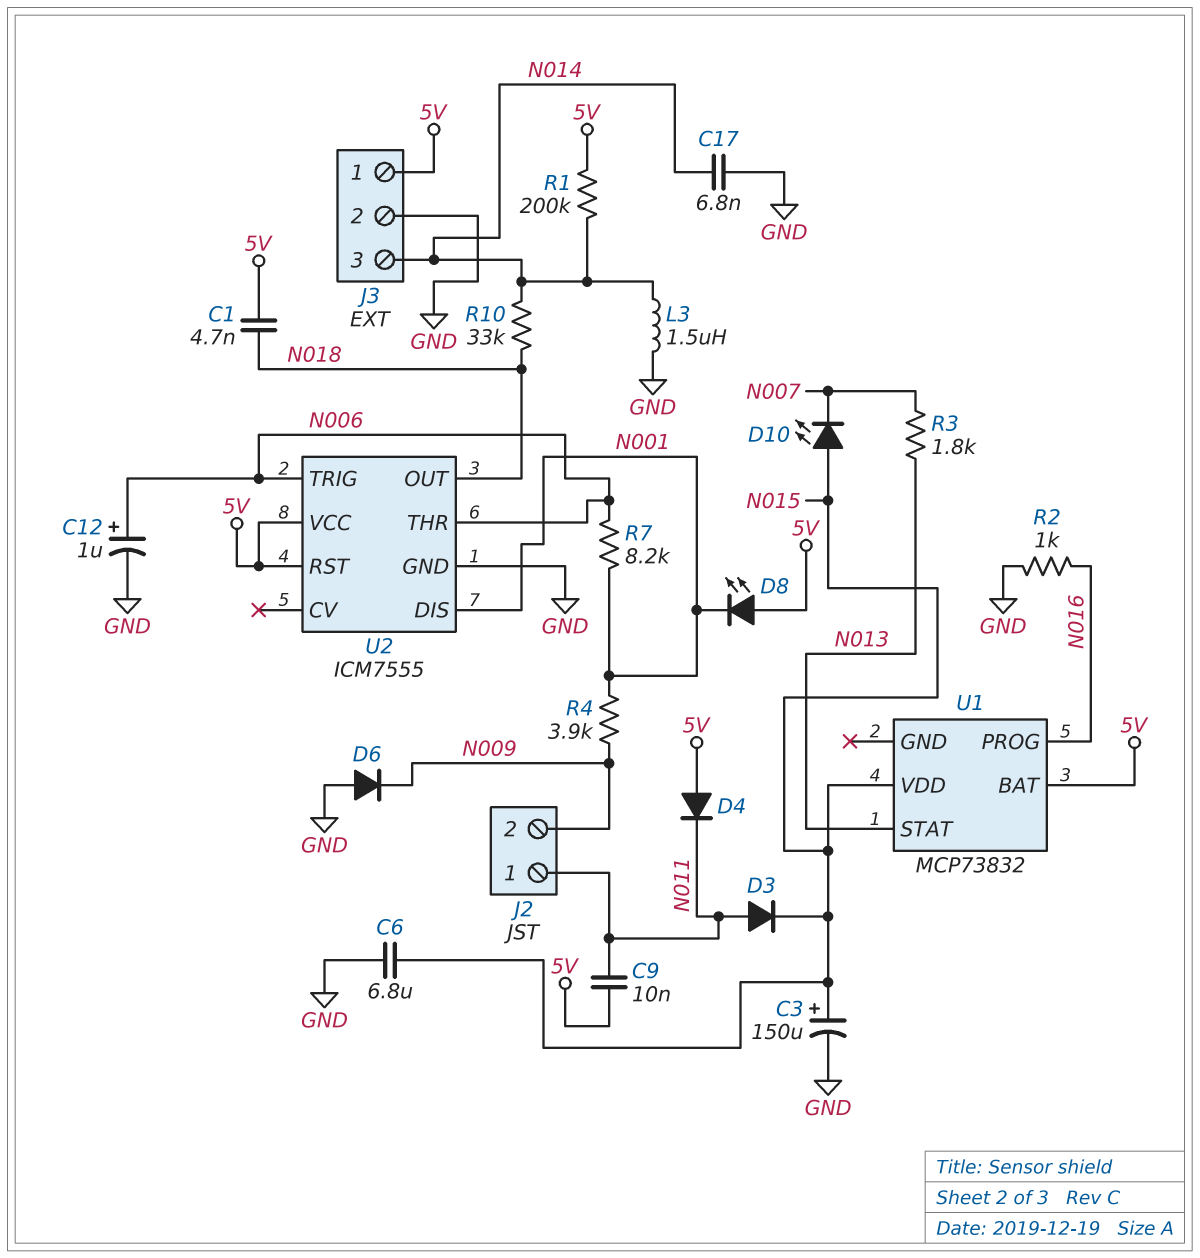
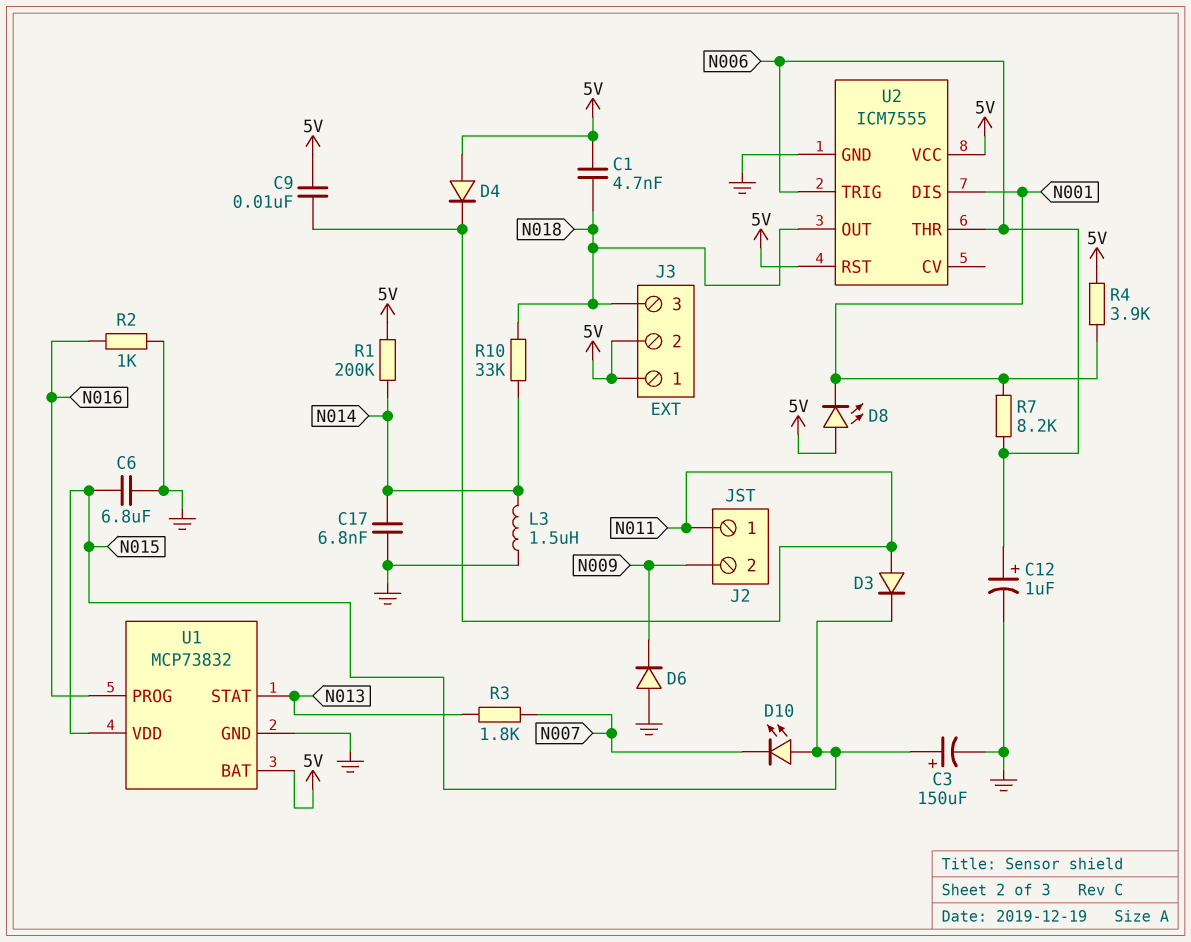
J3 pin 2: GND -> 5V
J3 pin 3: N014 -> N018
R4: 3.9k (N001, N009) -> 3.9k (5V, N001)
U1 pin GND: none -> GND

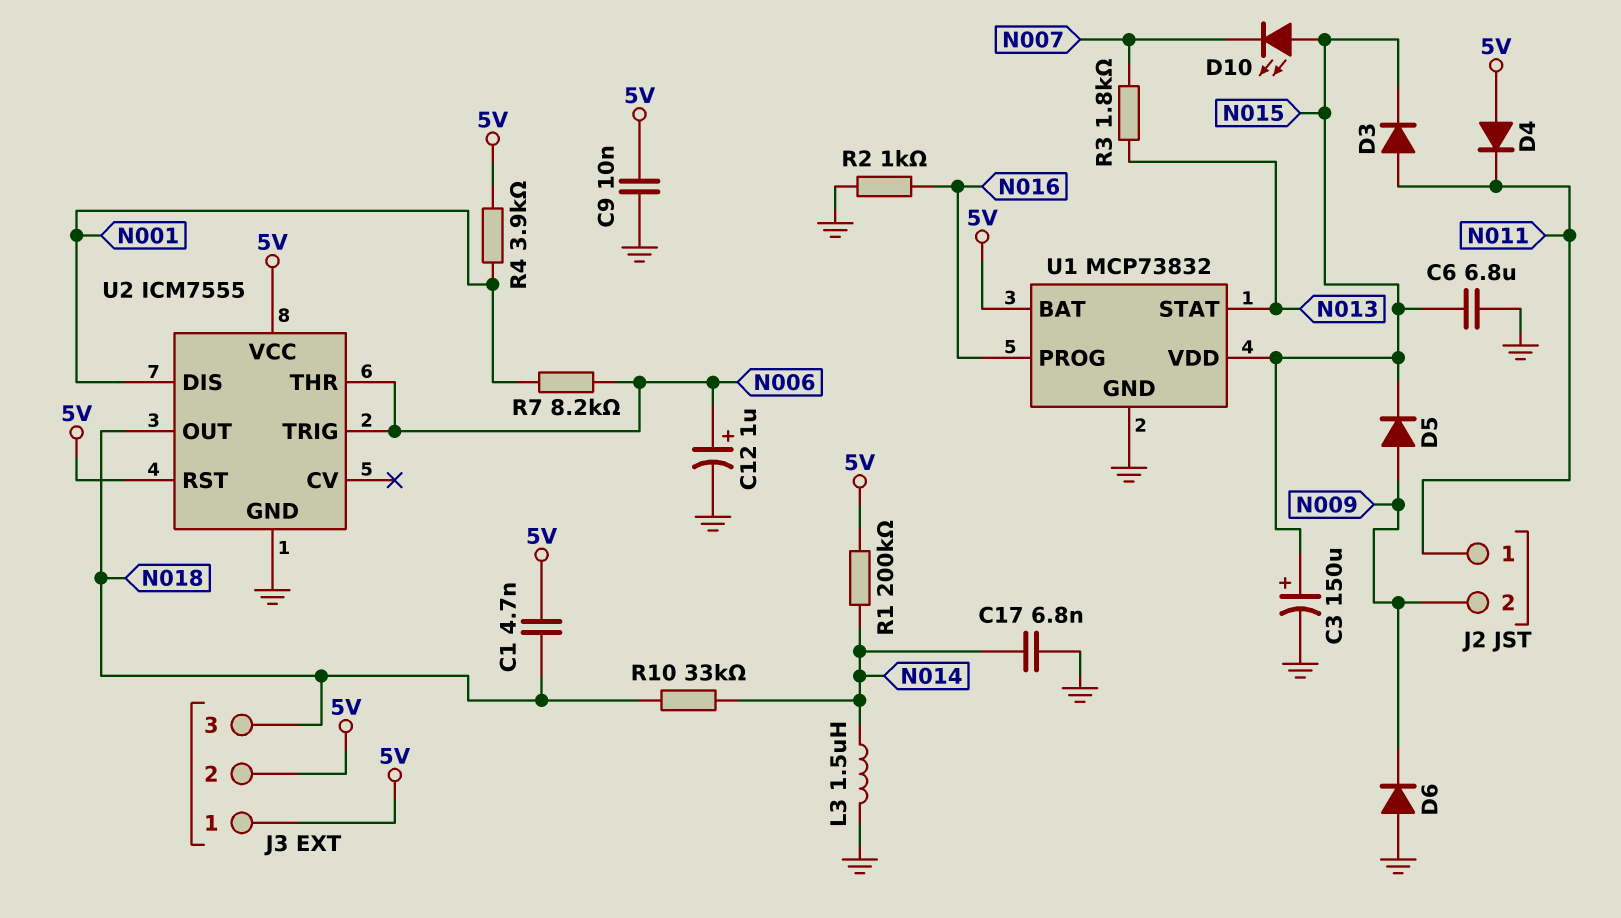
C9: 10nF (5V, N011) -> 10nF (5V, GND)
D5: none -> diode (A N009, K N015)
D8: LED (A 5V, K N001) -> none

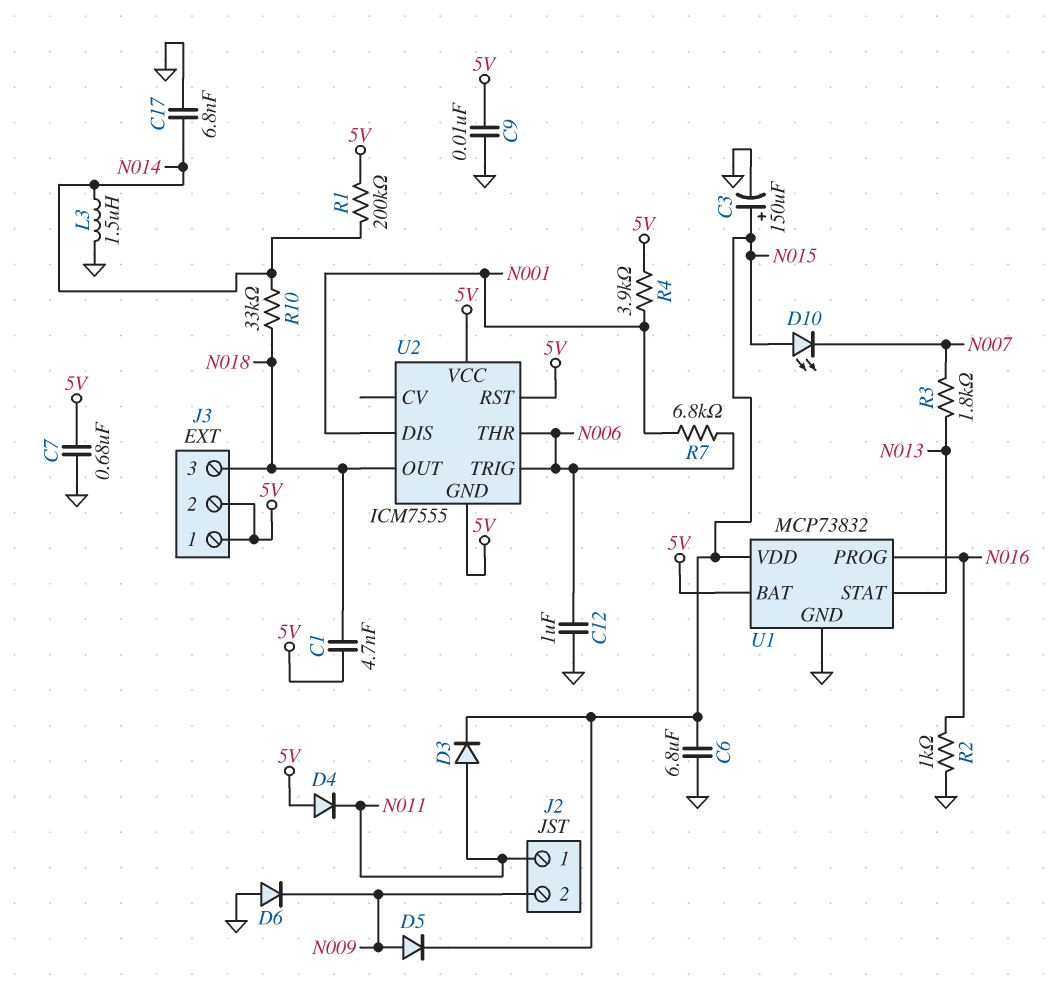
C7: none -> 680nF (5V, GND)
C12: 1uF (plus N006, minus GND) -> 1uF (GND, N006)
R7: 8.2k (N001, N006) -> 6.8k (N001, N006)
U2 pin GND: GND -> 5V

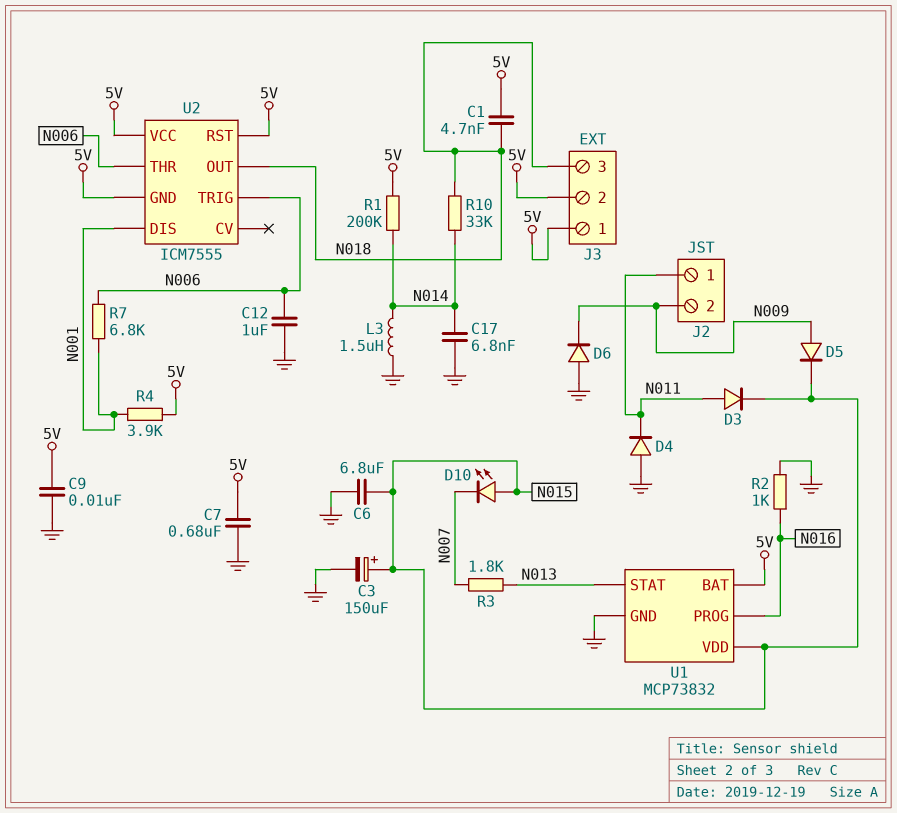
D4: diode (A 5V, K N011) -> diode (A GND, K N011)

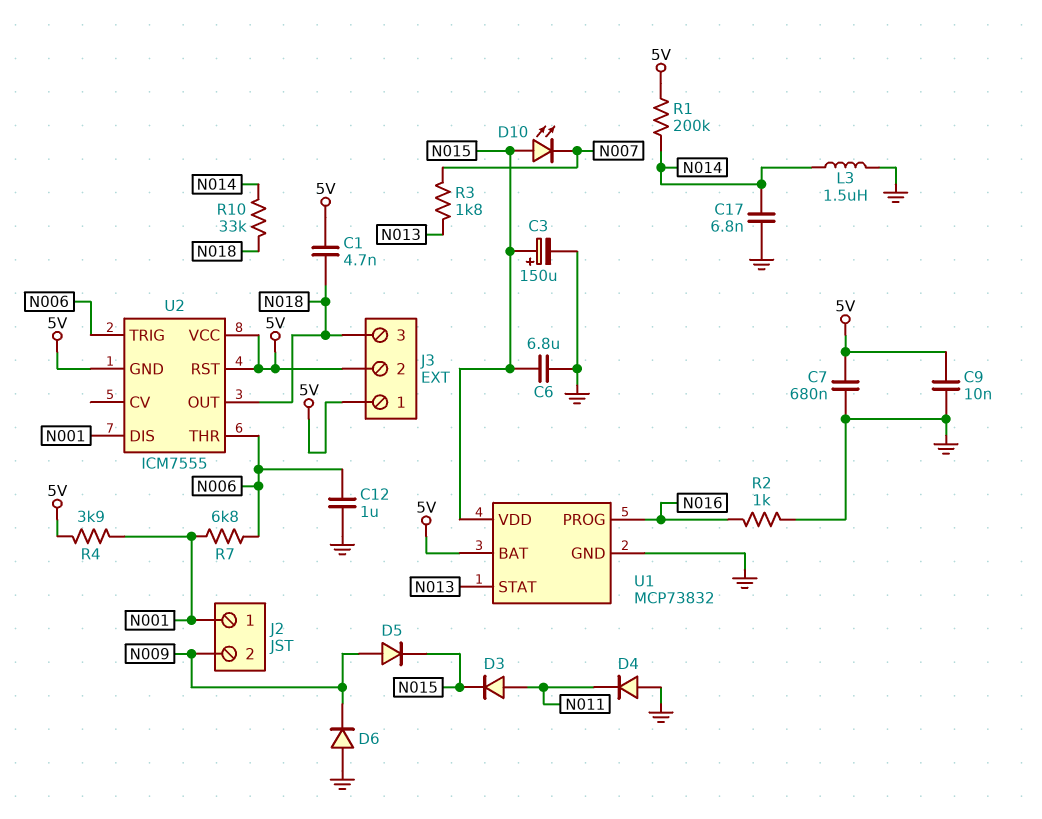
J2 pin 1: N011 -> N001

